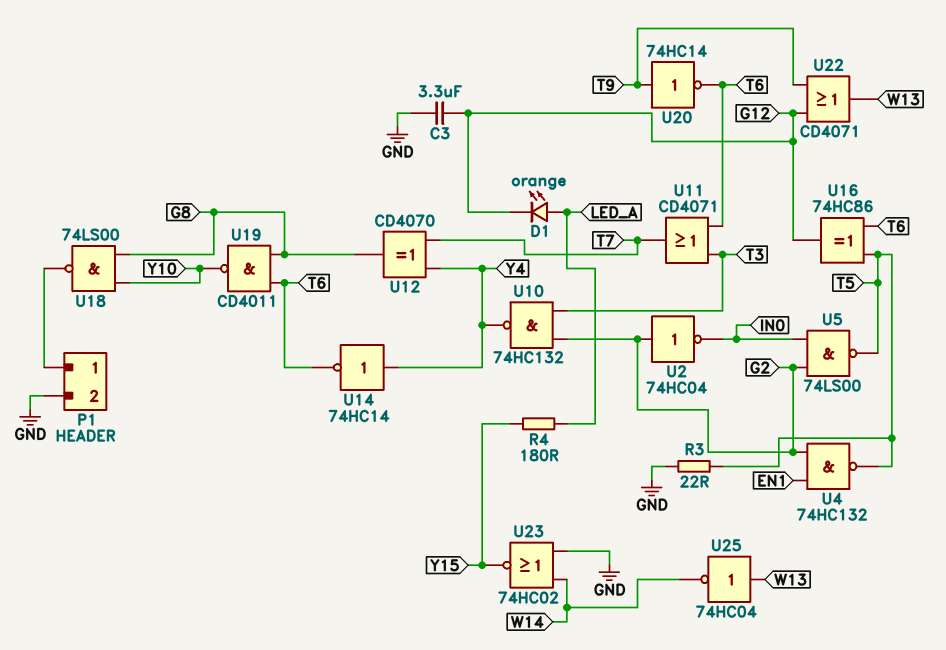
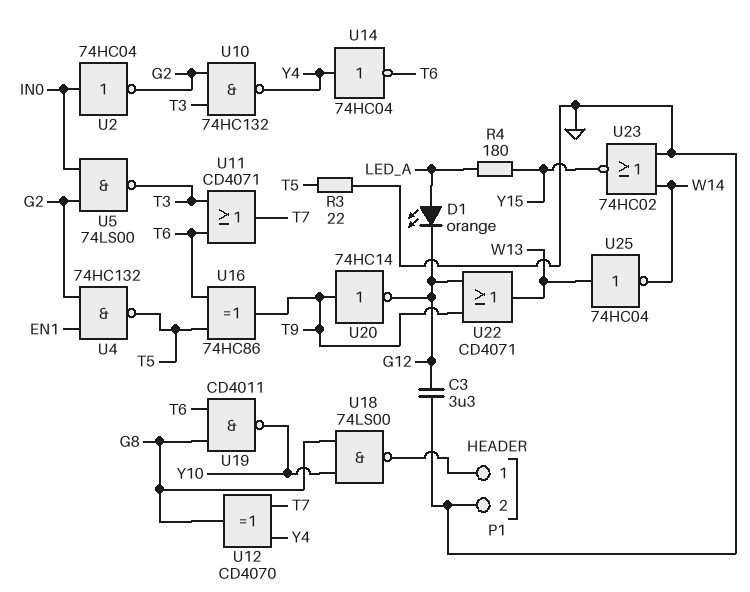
U2: NOT 74HC04 (in G2, out IN0) -> NOT 74HC04 (in IN0, out G2)
U5: NAND 74LS00 (in G2, in IN0, out T5) -> NAND 74LS00 (in G2, in IN0, out T3)
U14: NOT 74HC14 (in Y4, out T6) -> NOT 74HC04 (in Y4, out T6)
U16: XOR 74HC86 (in T5, in T6, out G12) -> XOR 74HC86 (in T5, in T6, out T9)
U20: NOT 74HC14 (in T9, out T6) -> NOT 74HC14 (in T9, out G12)

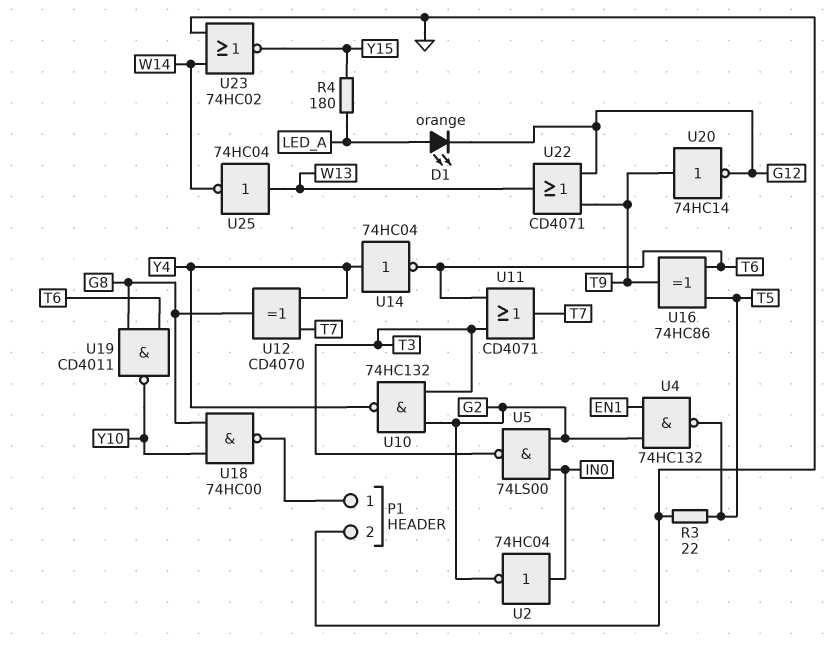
C3: 3.3uF (G12, GND) -> none
U18: NAND 74LS00 (in G8, in Y10, out P1/1) -> NAND 74HC00 (in G8, in Y10, out P1/1)

